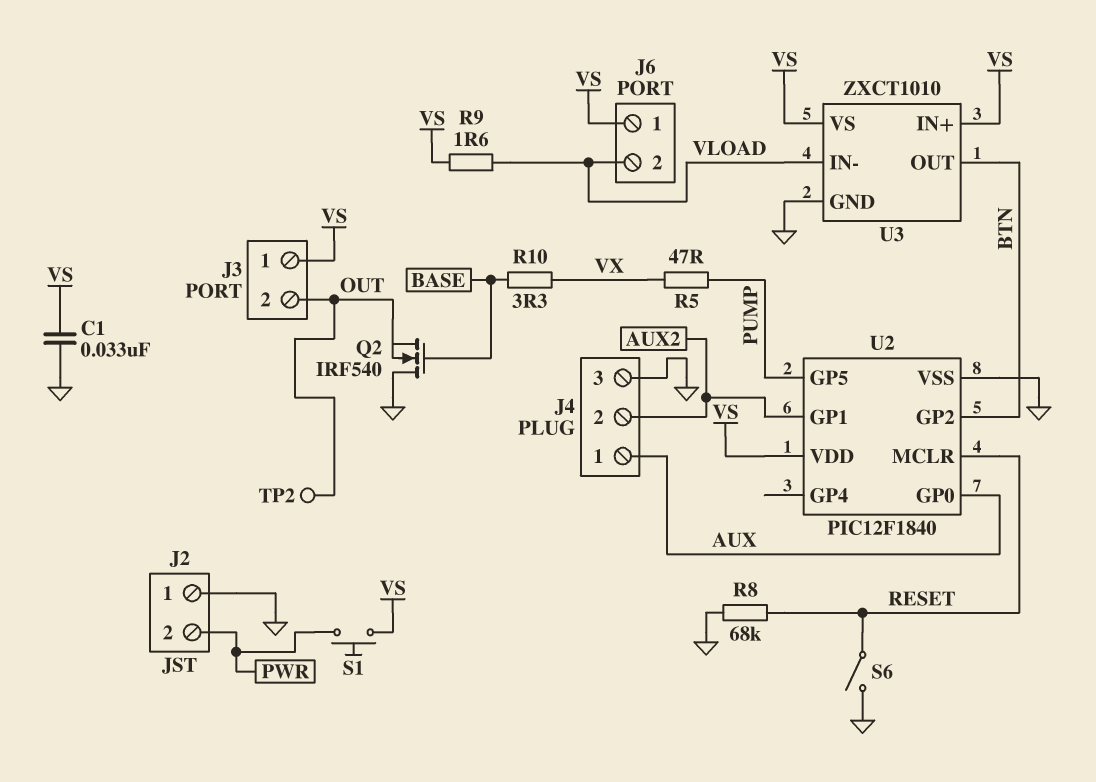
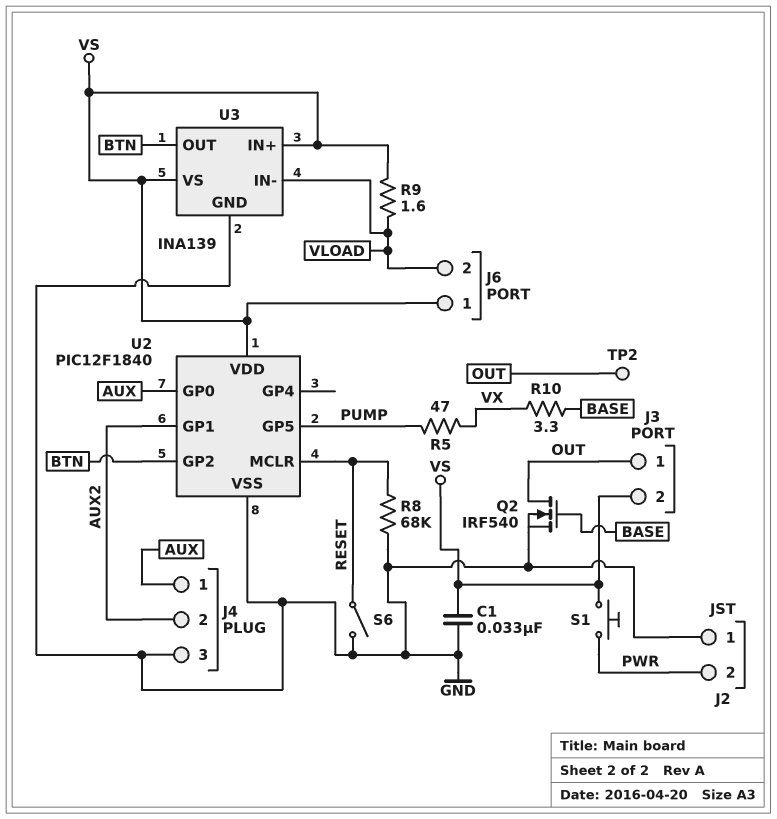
J3 pin 1: VS -> OUT
J3 pin 2: OUT -> VS
Q2: NMOS IRF540 (G BASE, D GND, S OUT) -> NMOS IRF540 (G BASE, D OUT, S GND)
U3: ZXCT1010 -> INA139

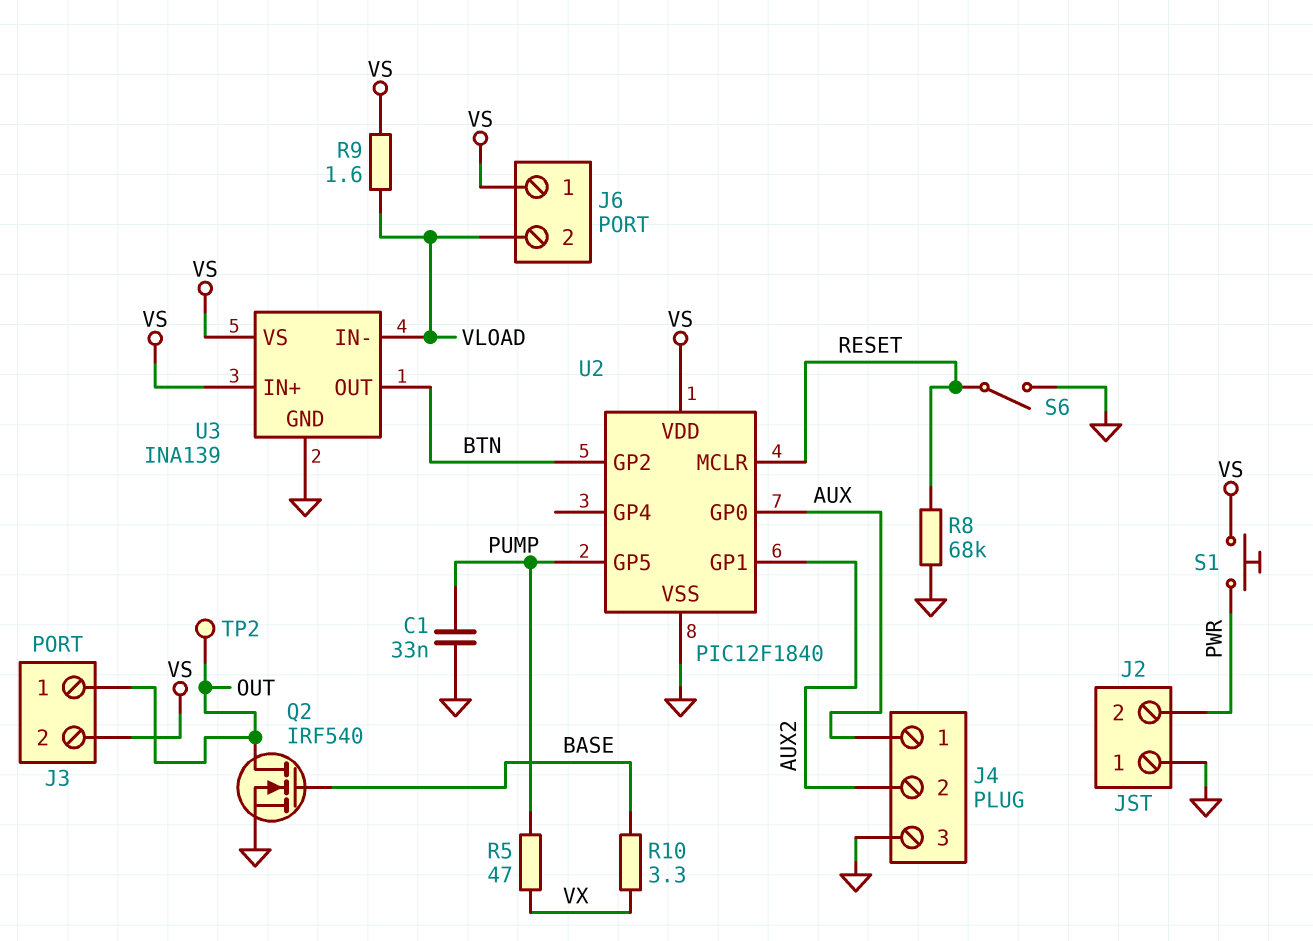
C1: 33nF (GND, VS) -> 33nF (GND, PUMP)

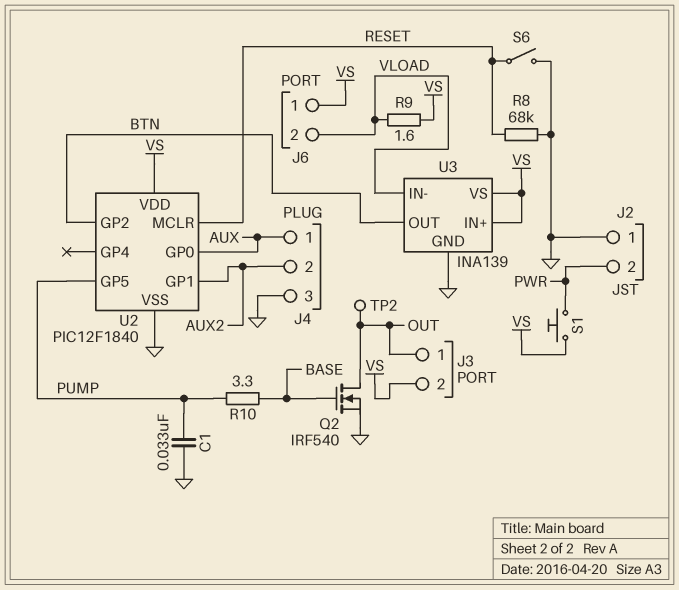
R5: 47 (PUMP, VX) -> none
R10: 3.3 (BASE, VX) -> 3.3 (BASE, PUMP)

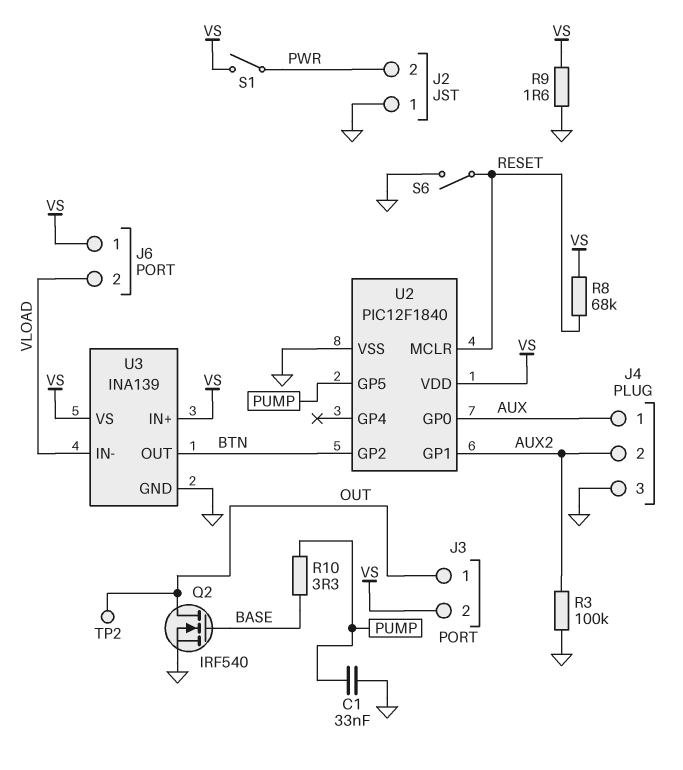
R3: none -> 100k (AUX2, GND)
R8: 68k (GND, RESET) -> 68k (RESET, VS)
R9: 1.6 (VLOAD, VS) -> 1.6 (GND, VS)
S1: button (PWR, VS) -> switch (PWR, VS)

